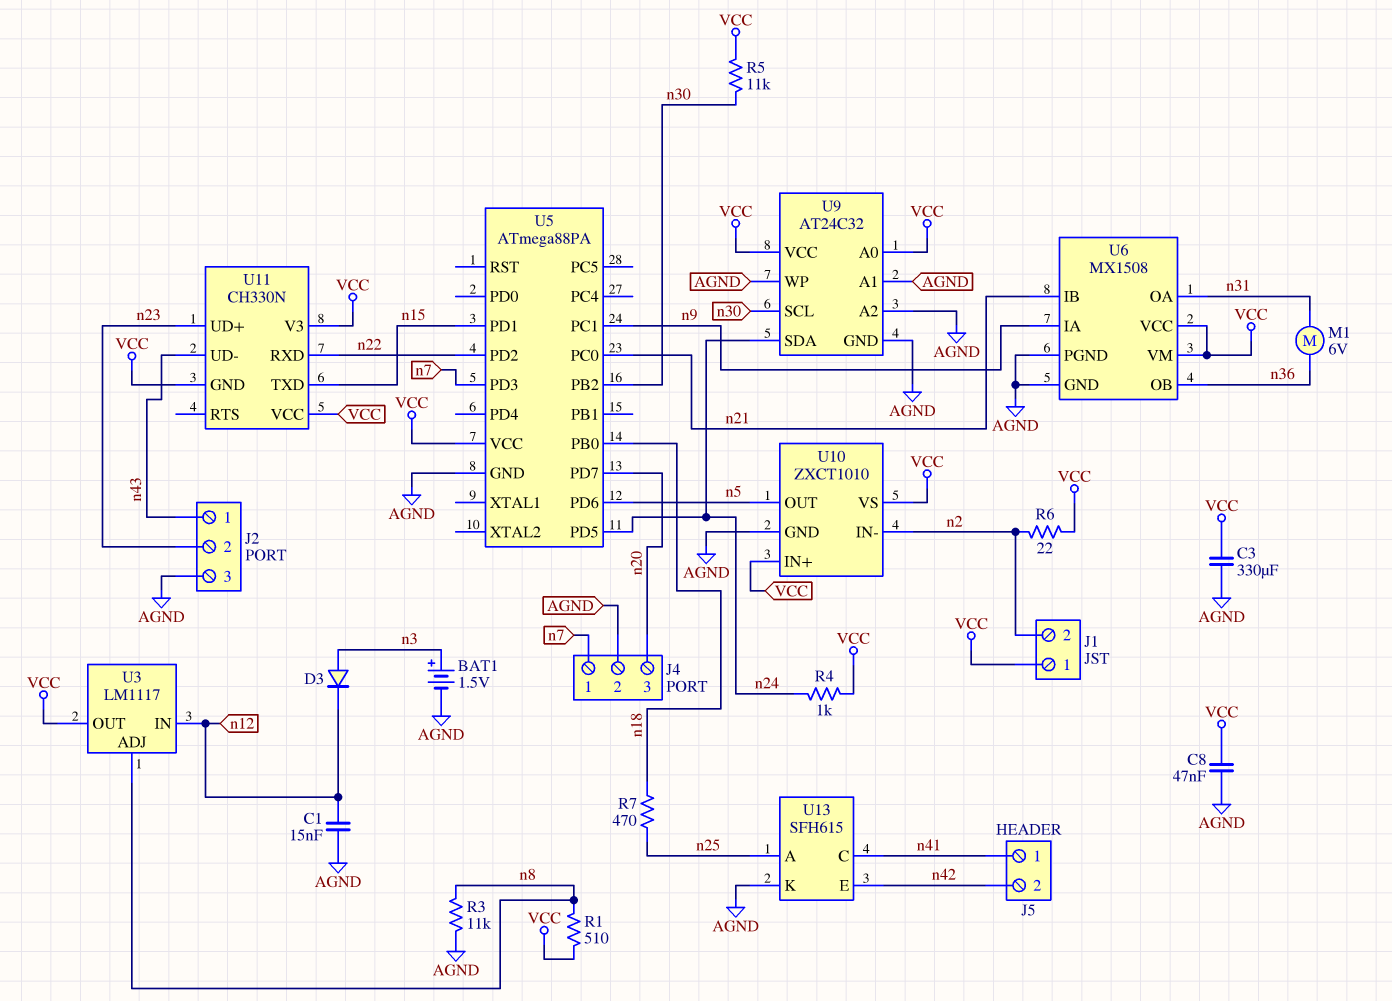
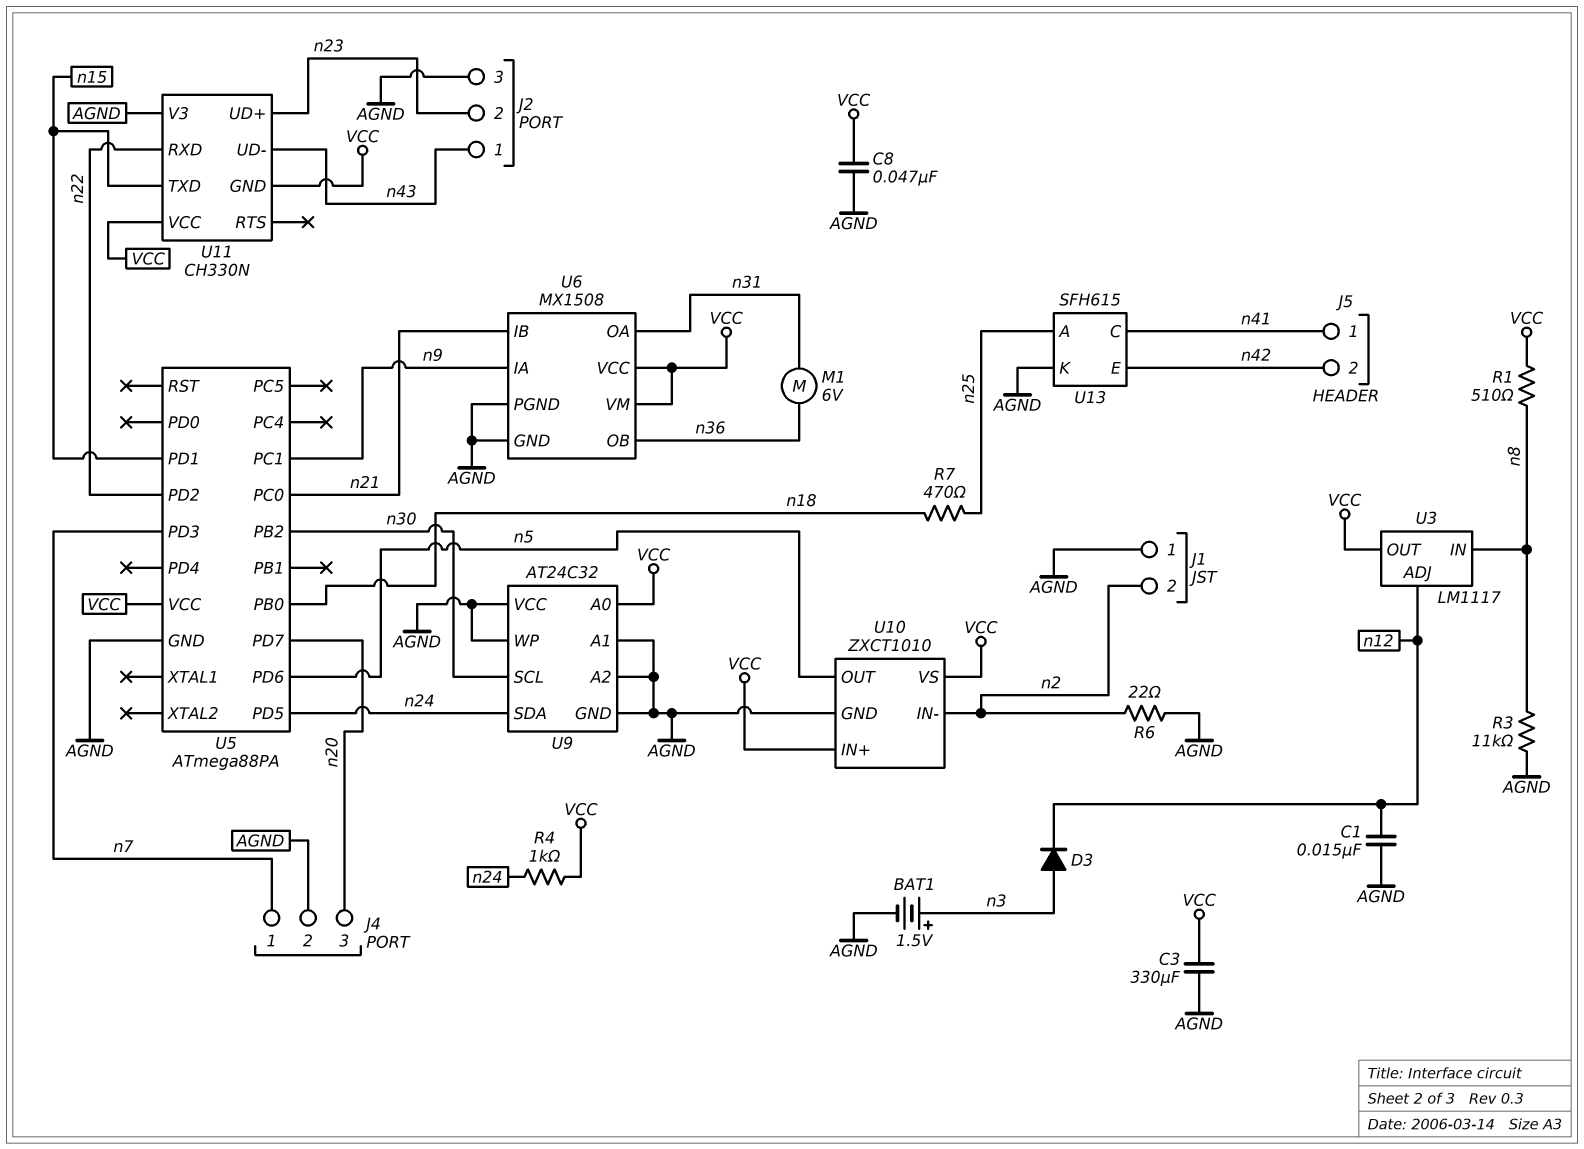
J1 pin 1: VCC -> AGND
R5: 11k (VCC, n30) -> none
R6: 22 (VCC, n2) -> 22 (AGND, n2)
U3 pin ADJ: n8 -> n12
U3 pin IN: n12 -> n8
U9 pin VCC: VCC -> AGND
U11 pin V3: VCC -> AGND

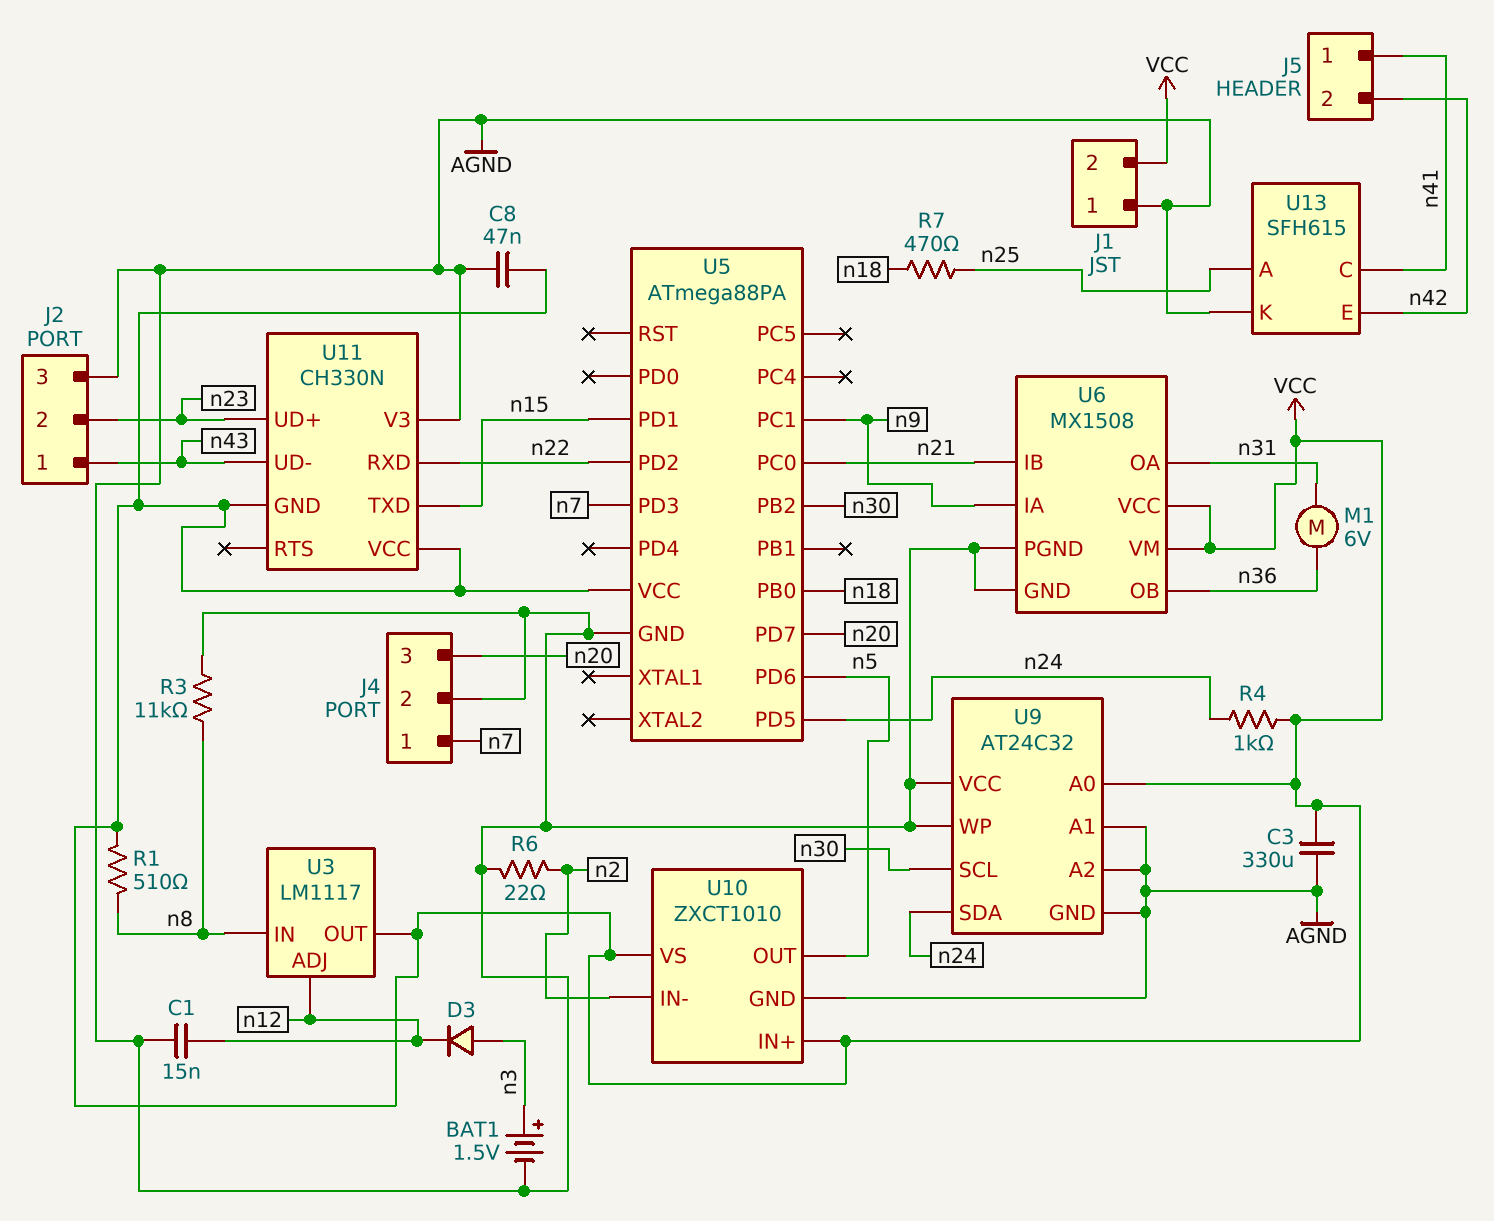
J1 pin 2: n2 -> VCC

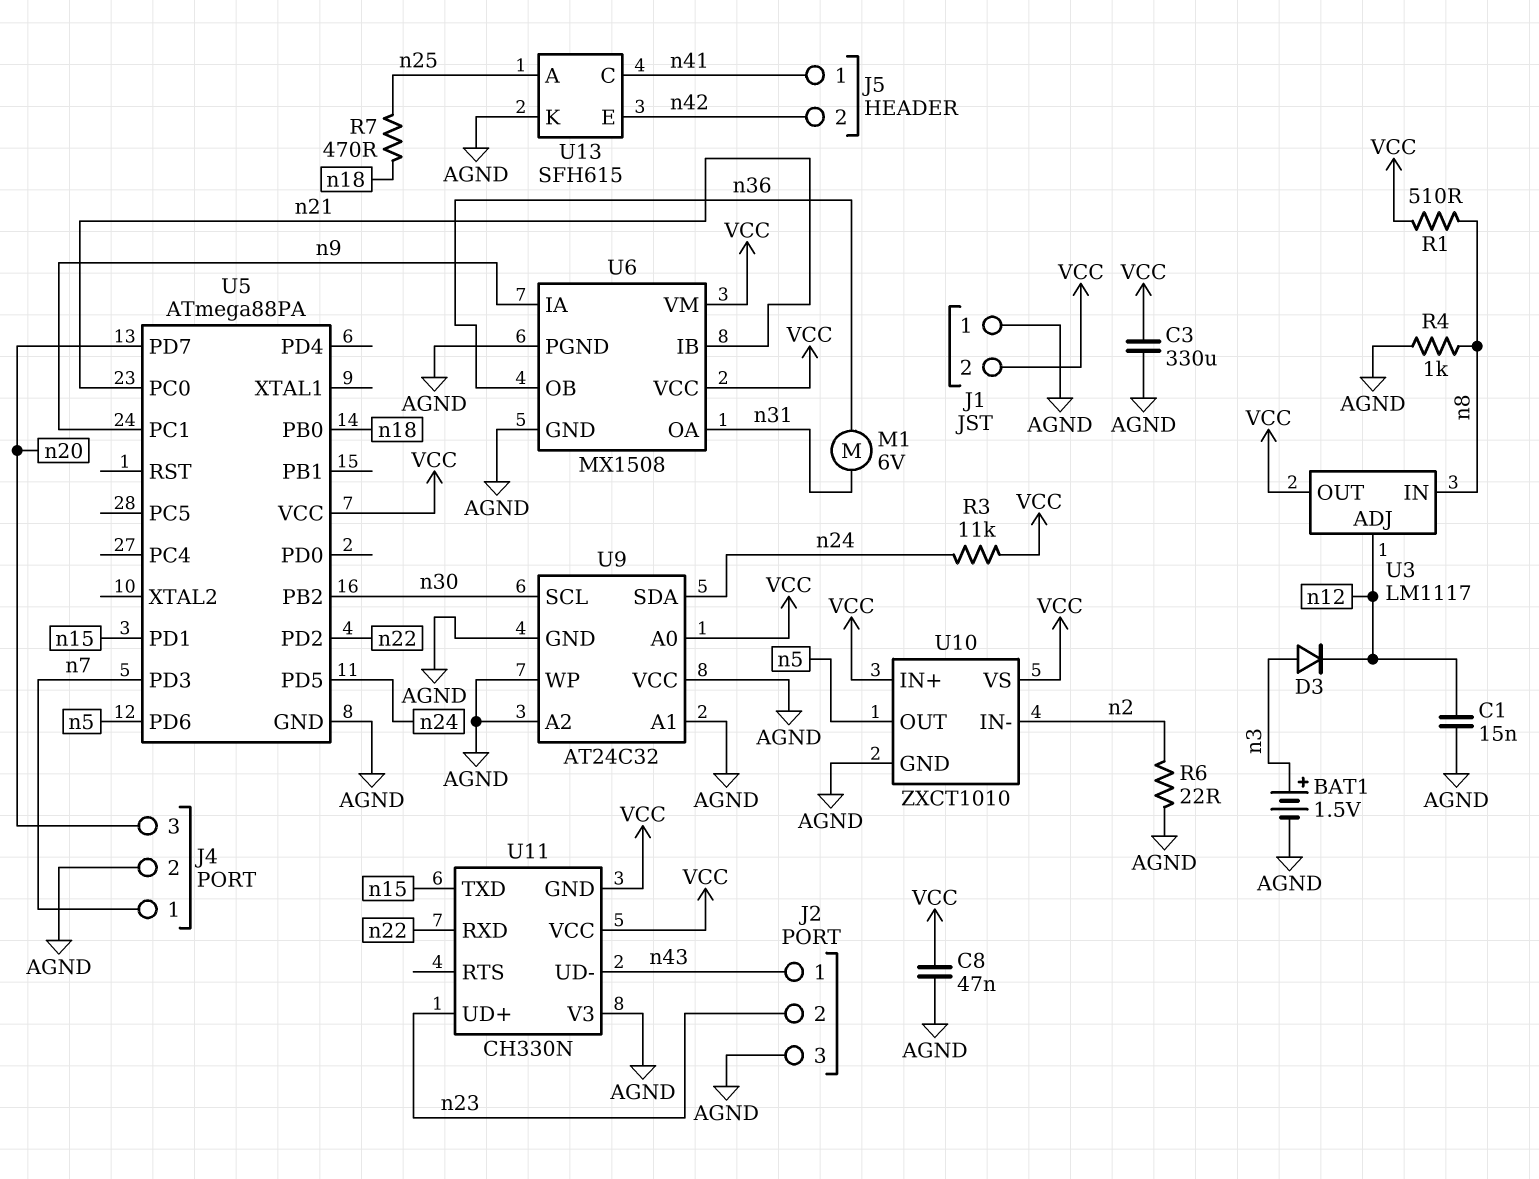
R3: 11k (AGND, n8) -> 11k (VCC, n24)
R4: 1k (VCC, n24) -> 1k (AGND, n8)

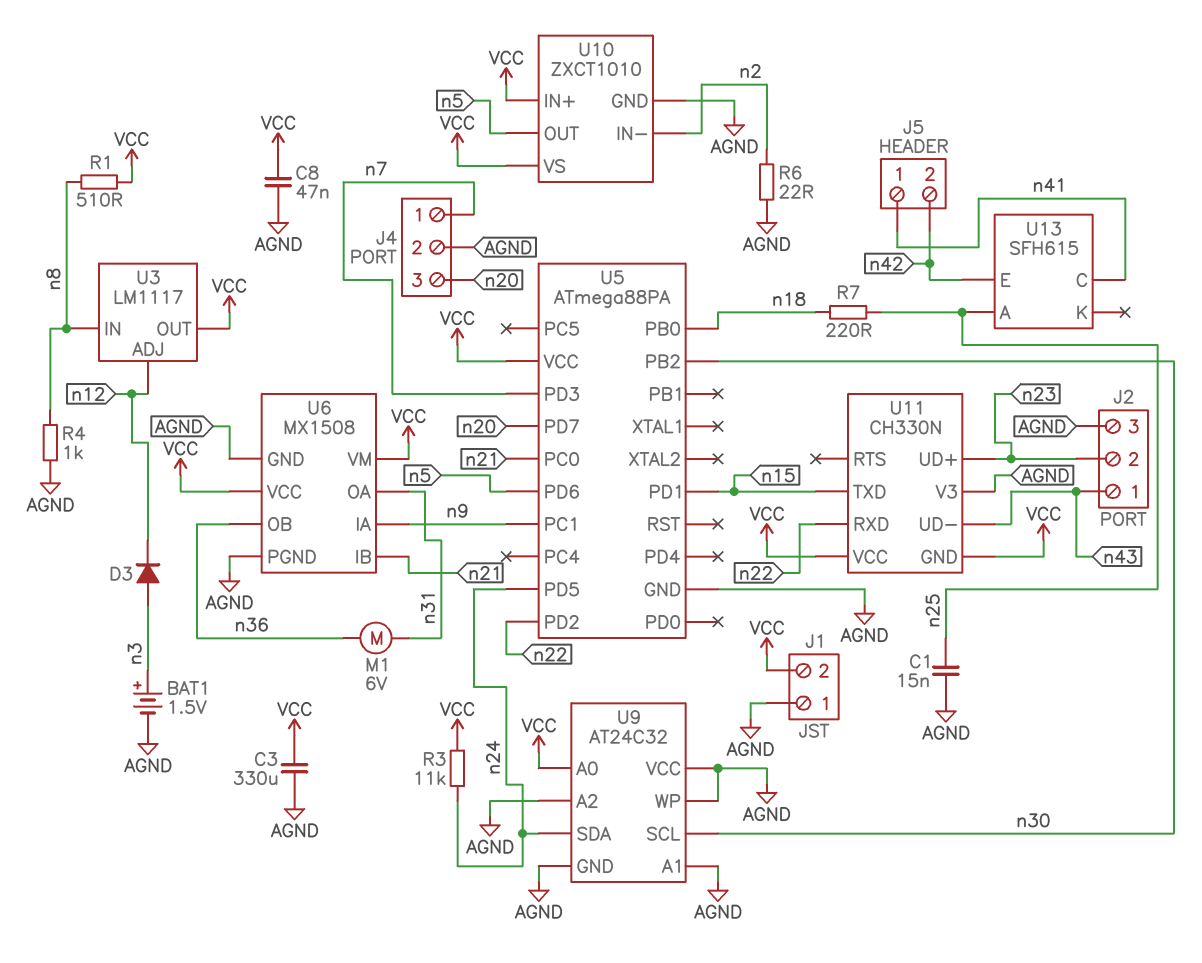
C1: 15nF (AGND, n12) -> 15nF (AGND, n25)
R7: 470 (n18, n25) -> 220 (n18, n25)
U13 pin K: AGND -> none

